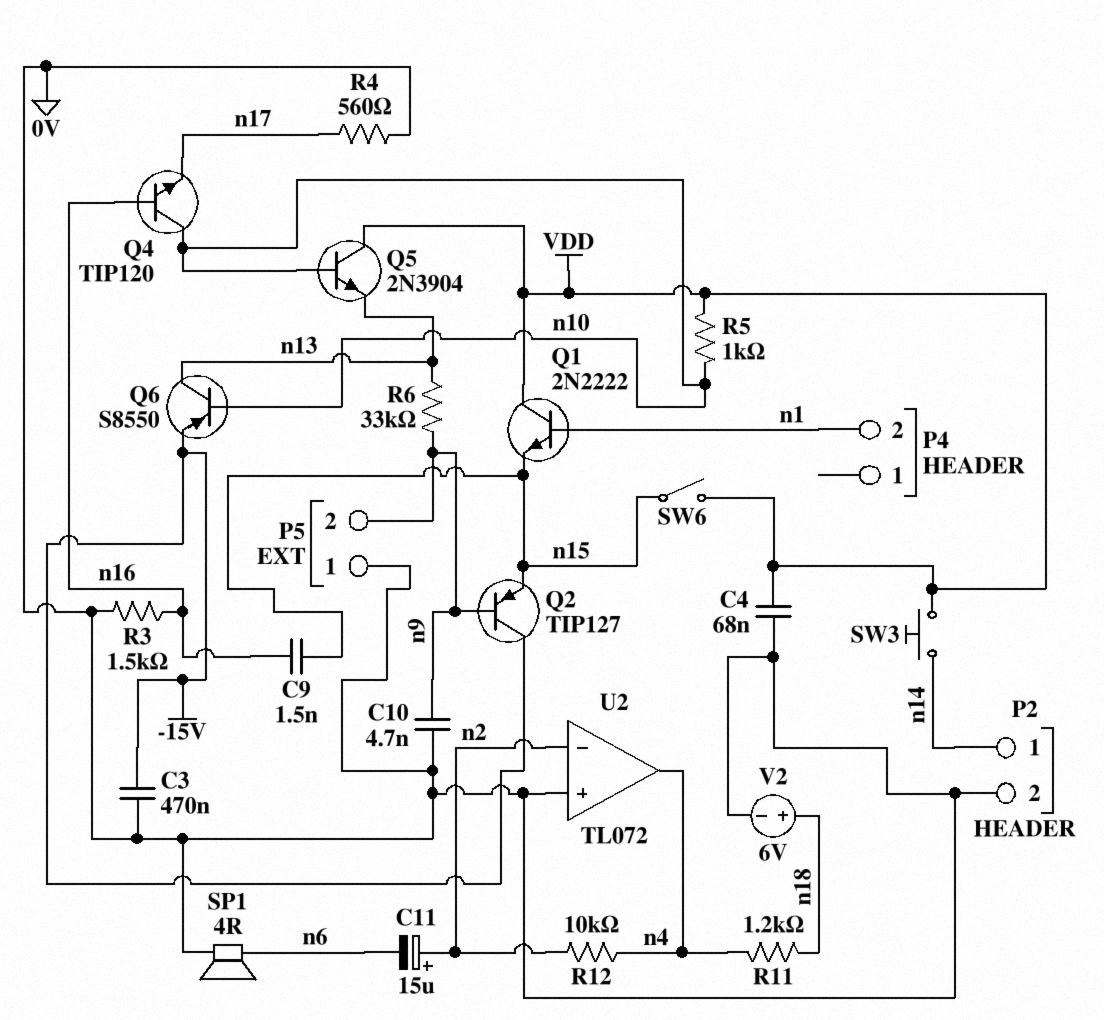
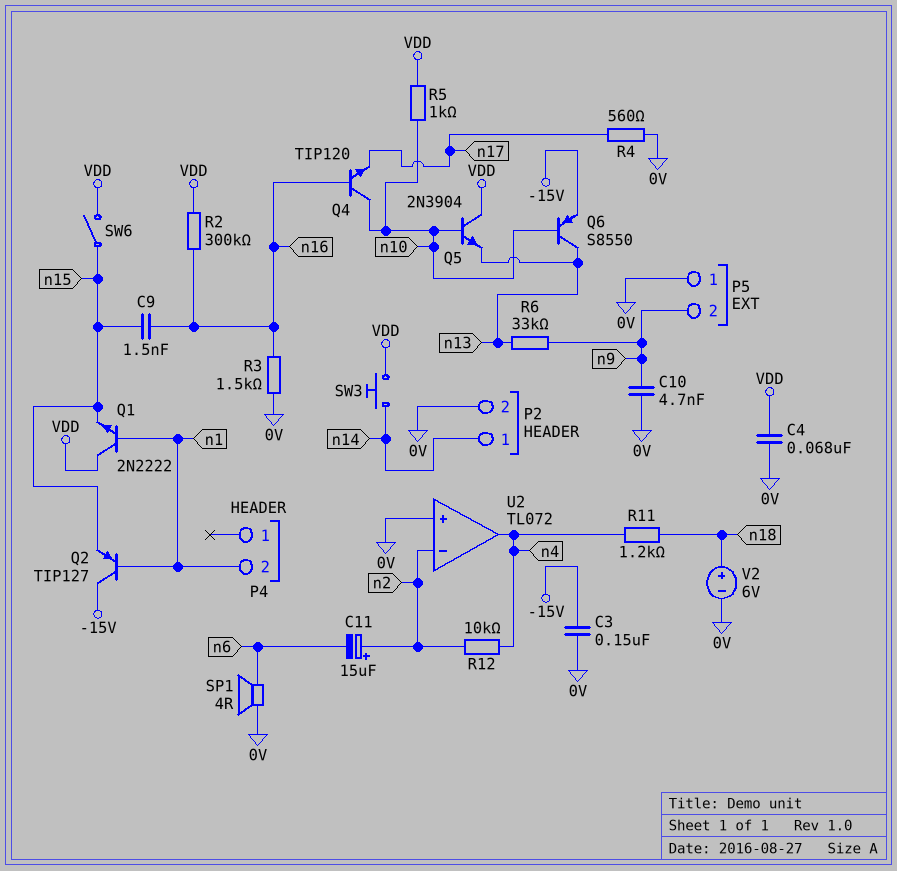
C3: 470nF (-15V, 0V) -> 150nF (-15V, 0V)
Q2: PNP TIP127 (B n9, C -15V, E n15) -> PNP TIP127 (B n1, C -15V, E n15)
R2: none -> 300k (VDD, n16)

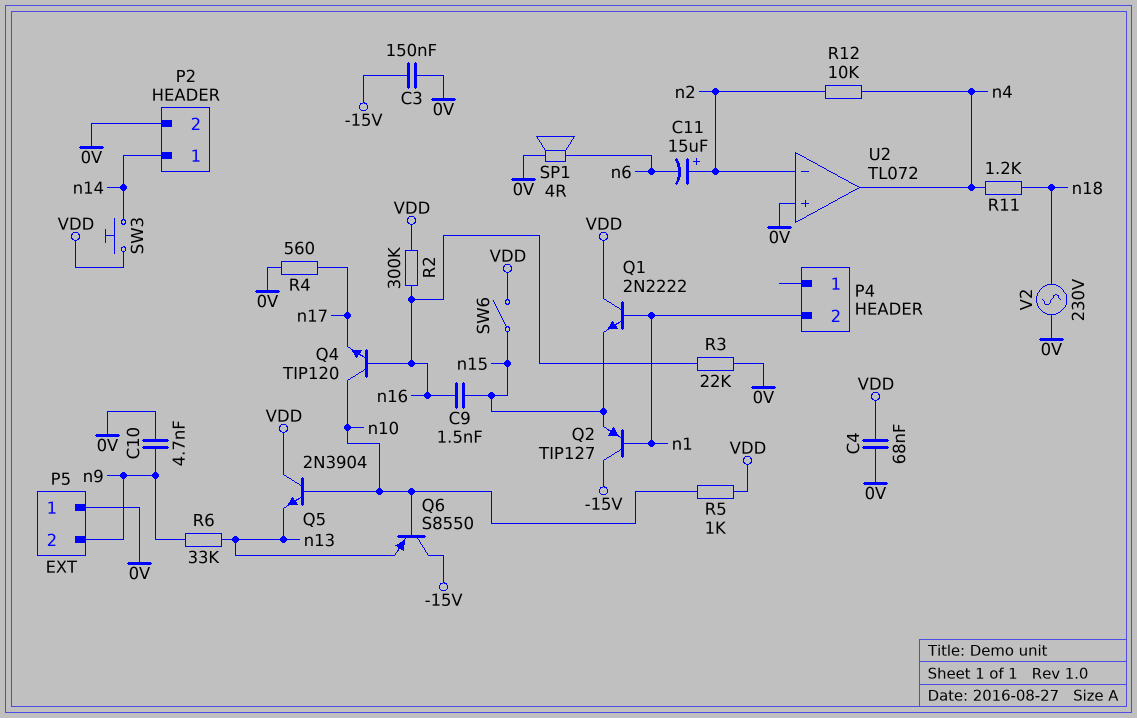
Q6: PNP S8550 (B n10, C n13, E -15V) -> PNP S8550 (B n10, C -15V, E n13)
R3: 1.5k (0V, n16) -> 22k (0V, n16)
V2: 6V (plus n18, minus 0V) -> AC 230V (0V, n18)

